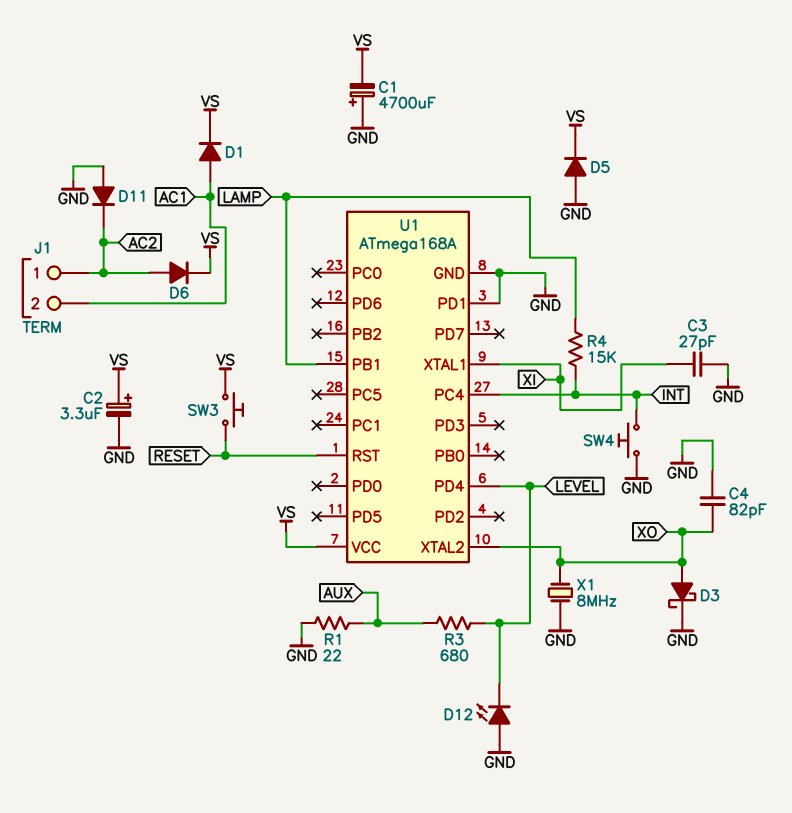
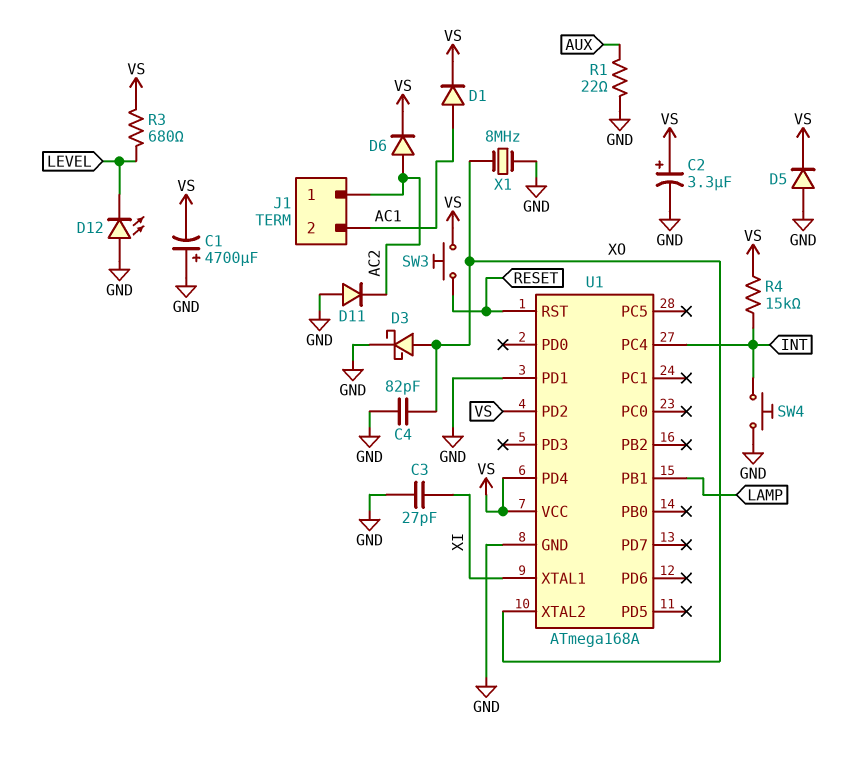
R3: 680 (AUX, LEVEL) -> 680 (LEVEL, VS)
R4: 15k (INT, LAMP) -> 15k (INT, VS)
U1 pin PD2: none -> VS
U1 pin PD4: LEVEL -> VS

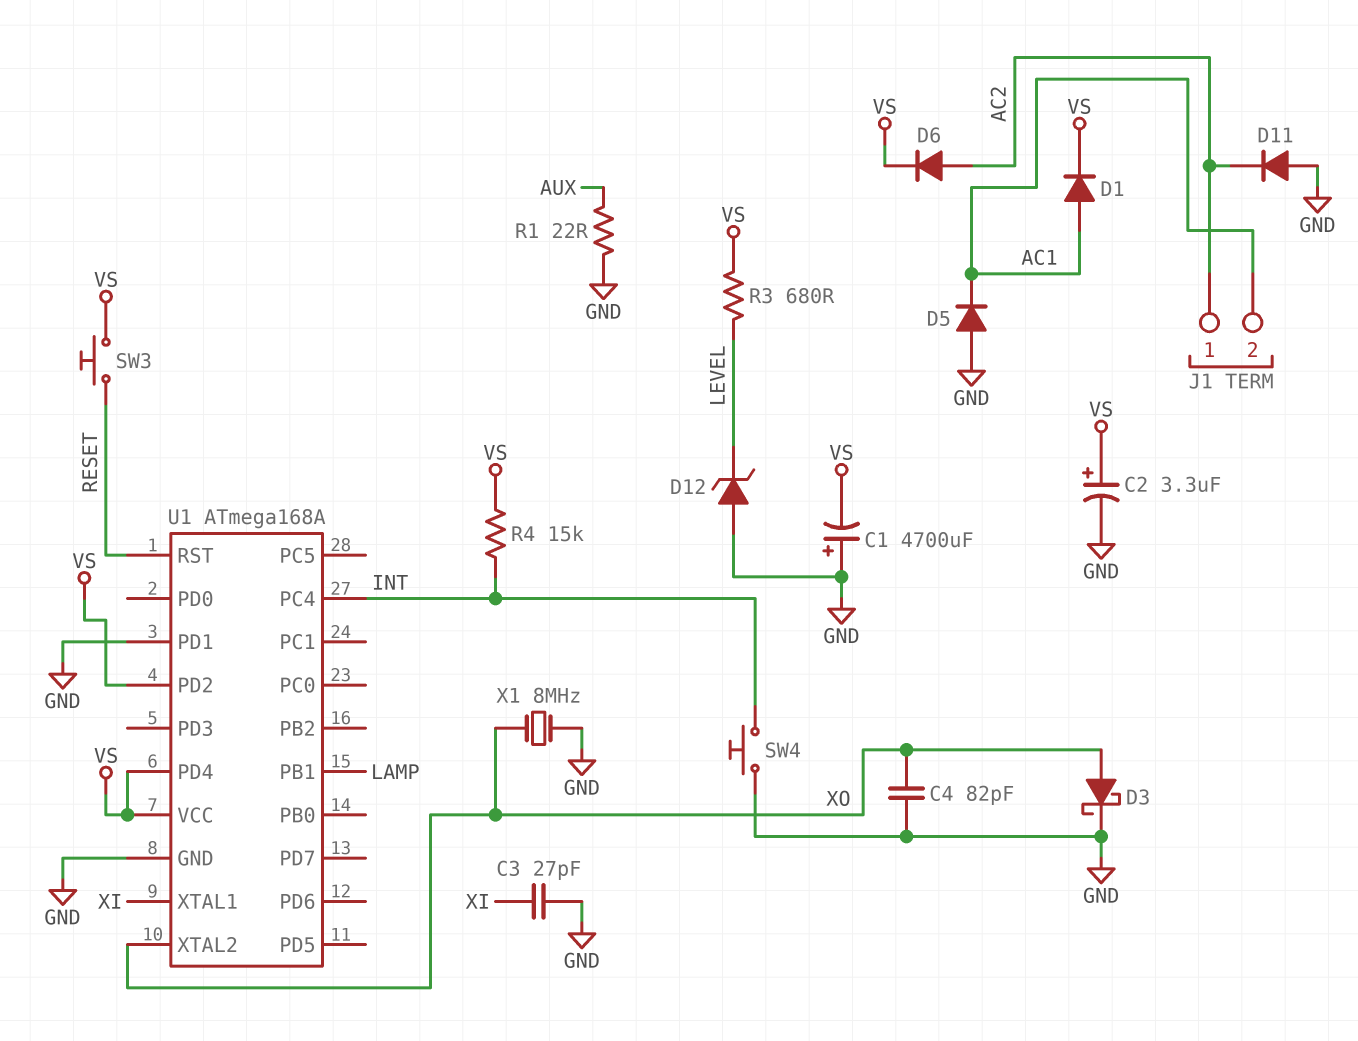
D5: diode (A GND, K VS) -> diode (A GND, K AC1)
D12: LED (A GND, K LEVEL) -> zener (A GND, K LEVEL)

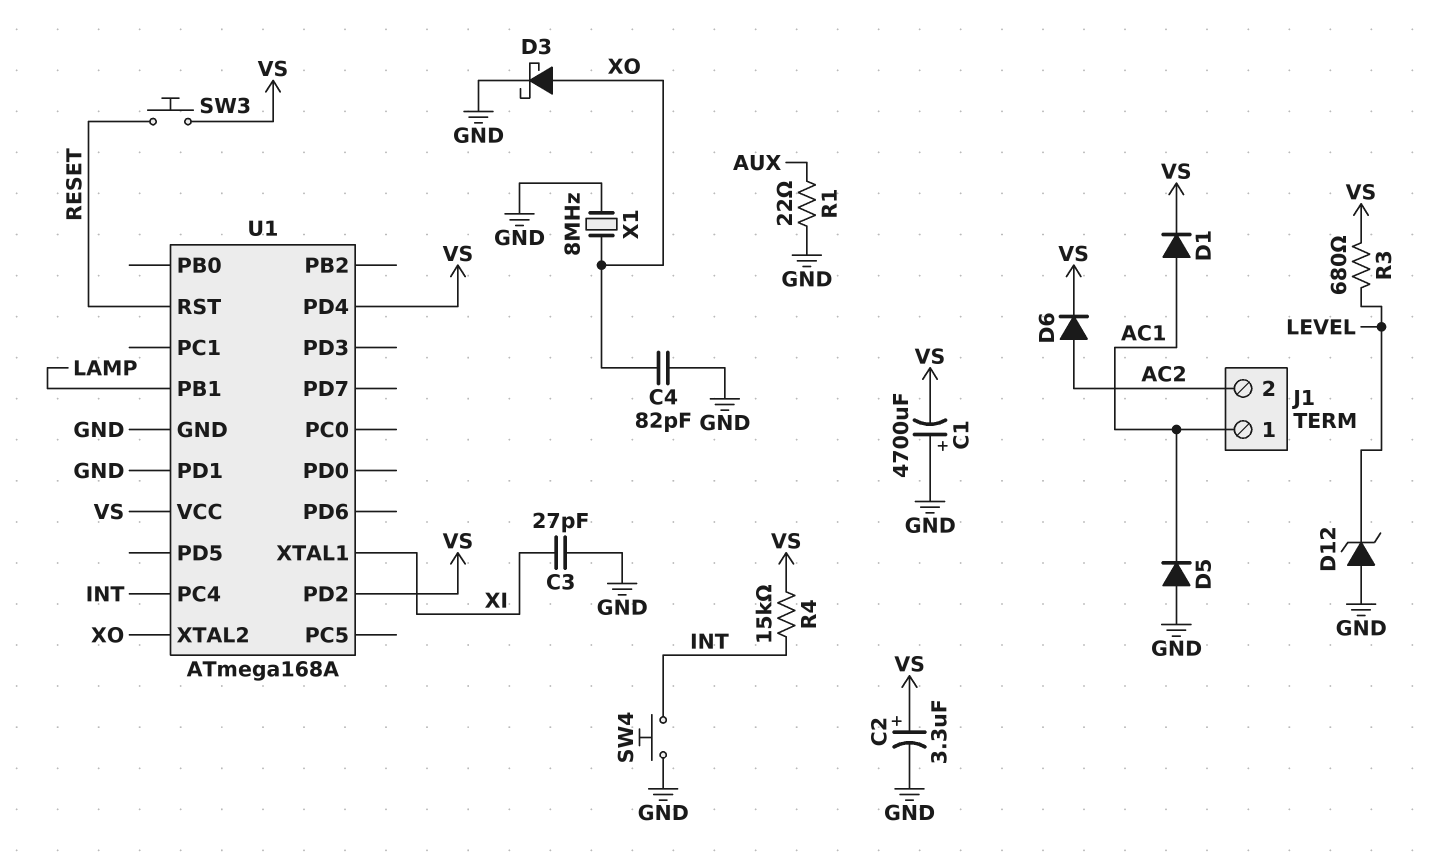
D11: diode (A GND, K AC2) -> none
J1 pin 1: AC2 -> AC1
J1 pin 2: AC1 -> AC2

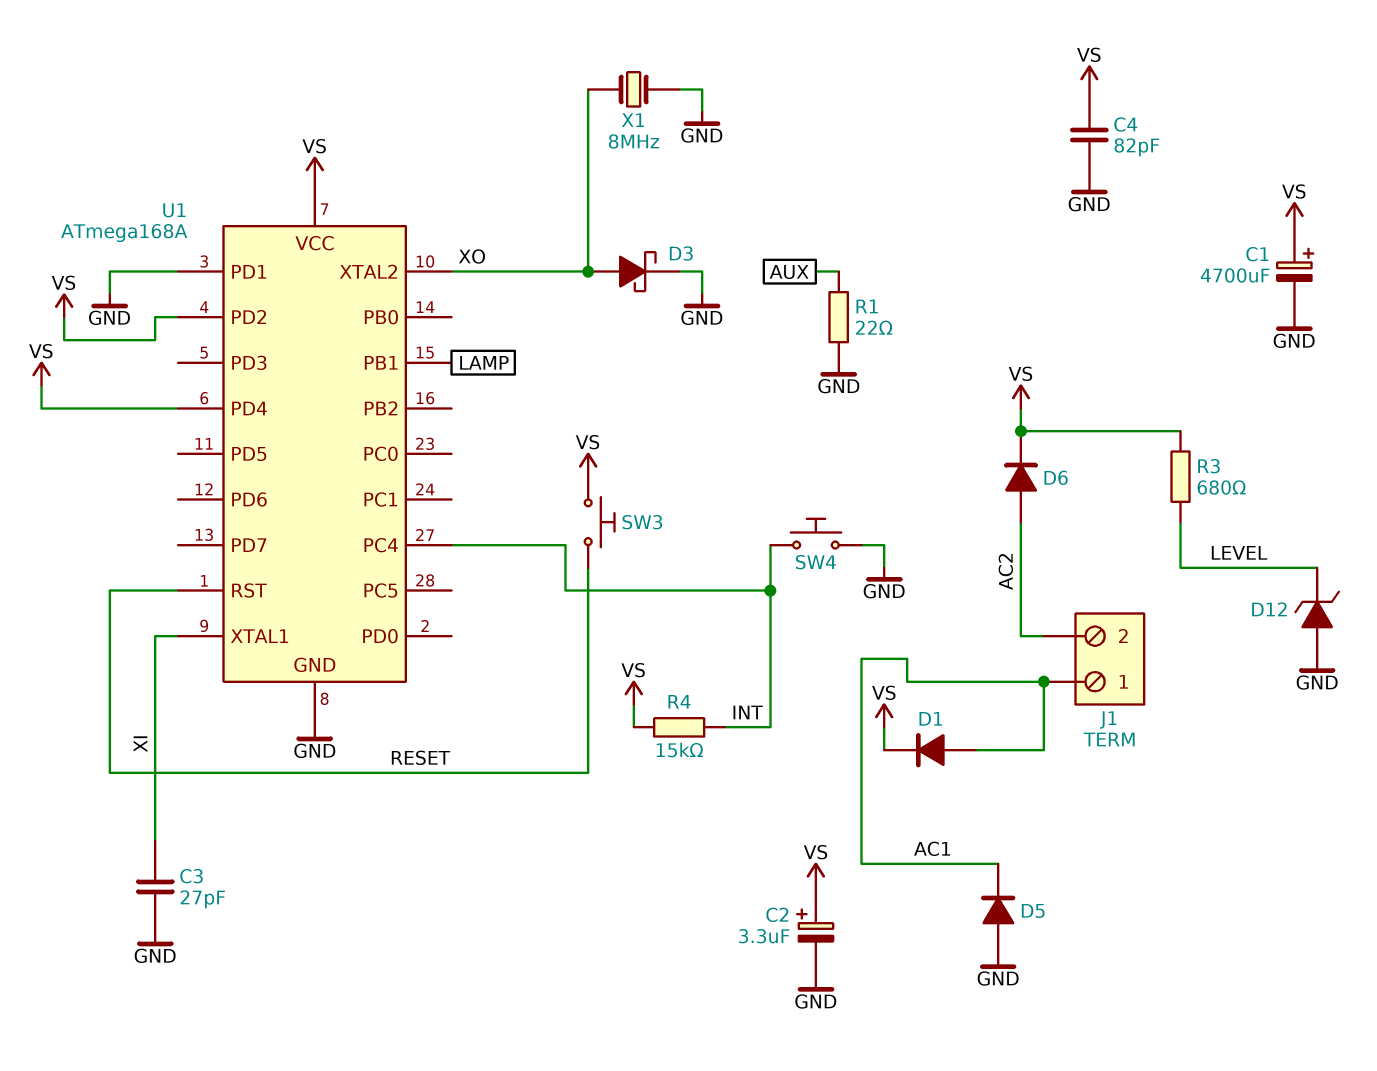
C1: 4700uF (plus GND, minus VS) -> 4700uF (plus VS, minus GND)
C4: 82pF (GND, XO) -> 82pF (GND, VS)

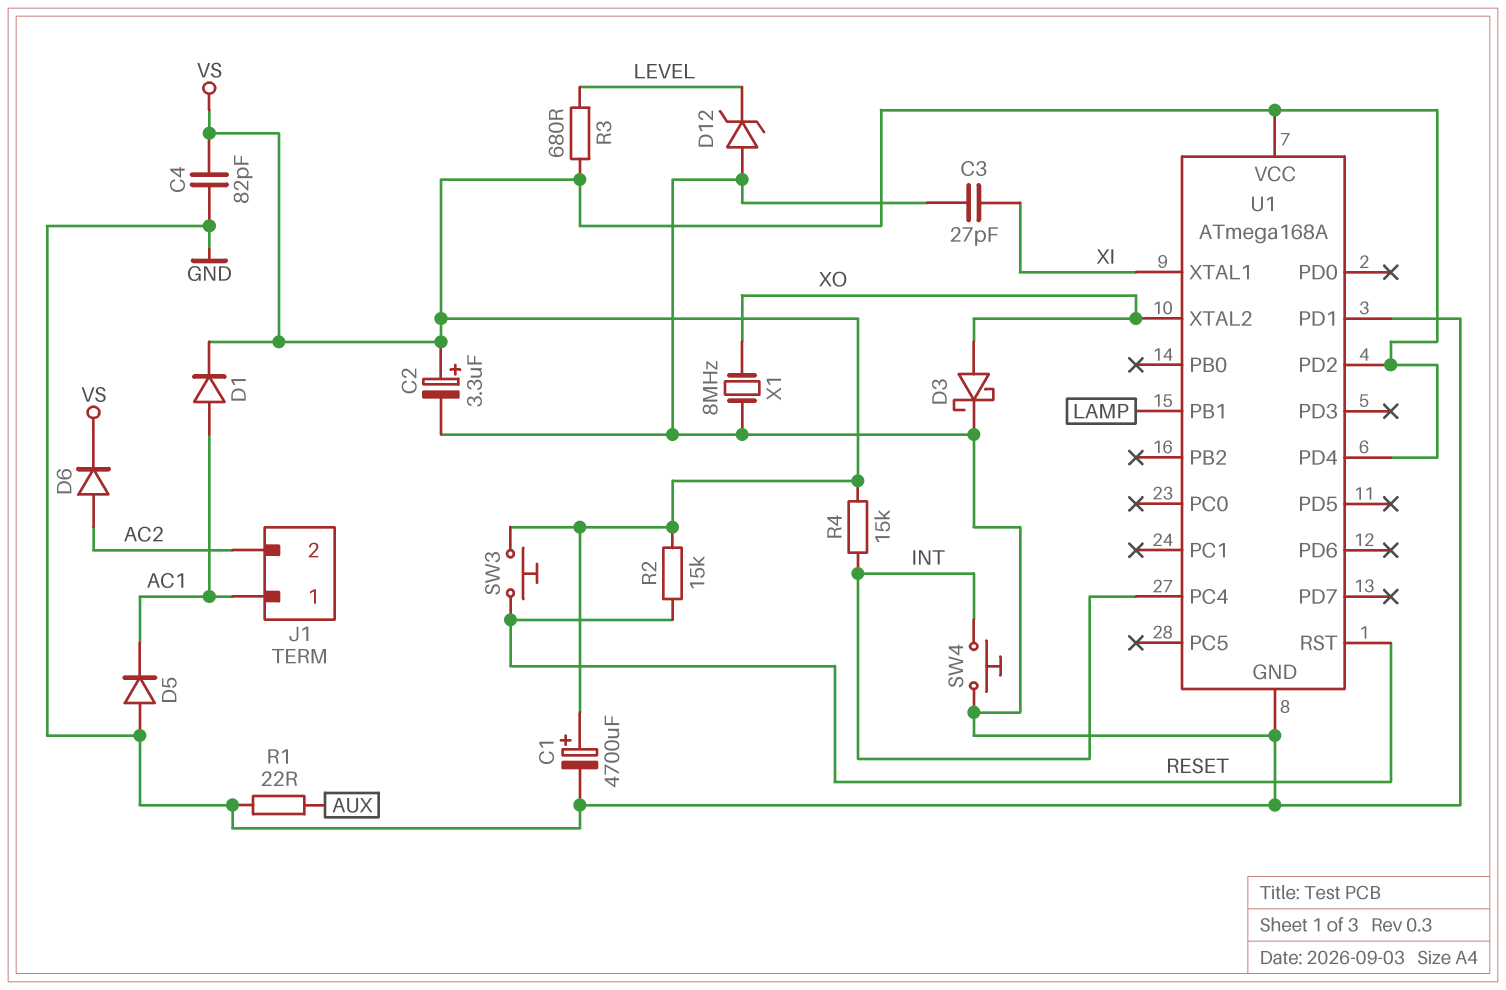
R2: none -> 15k (RESET, VS)

